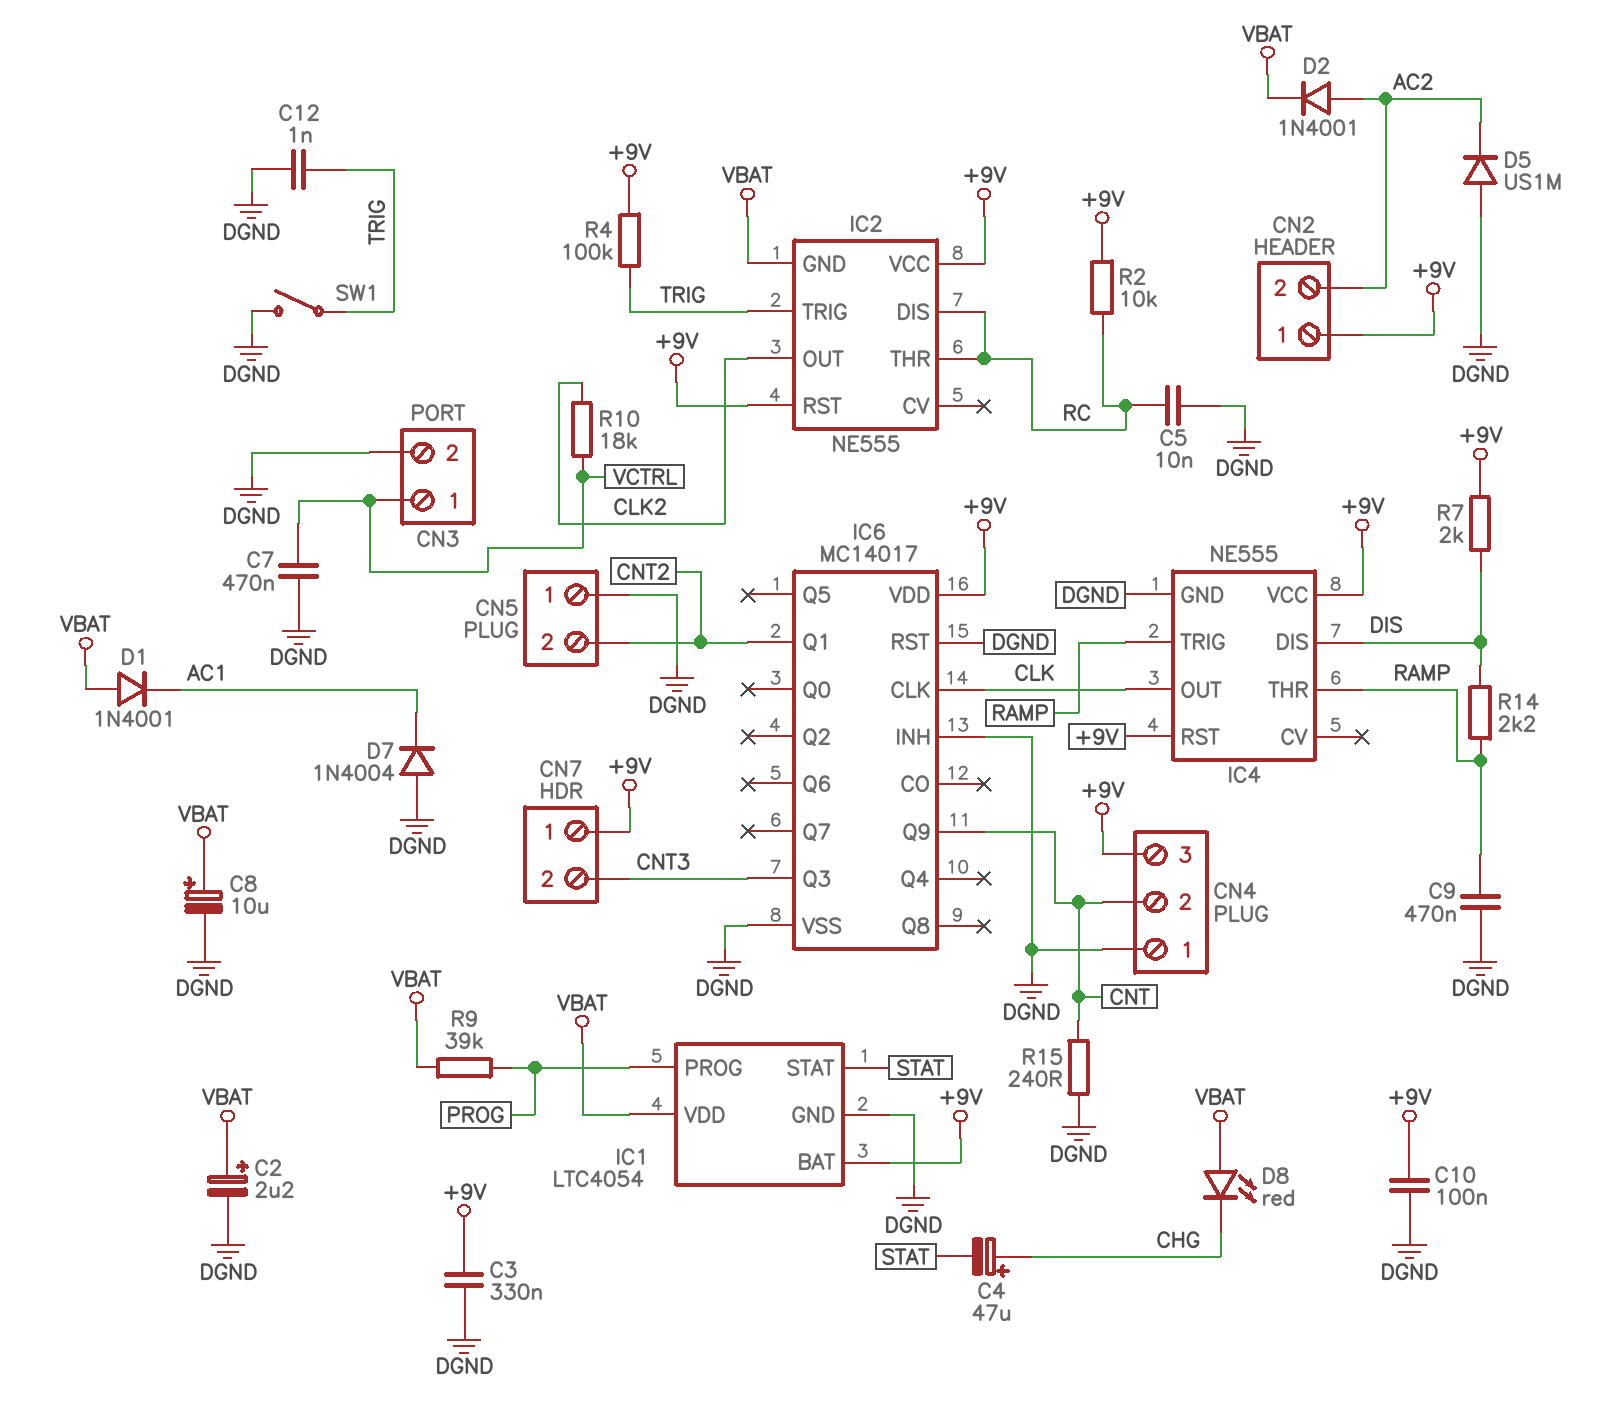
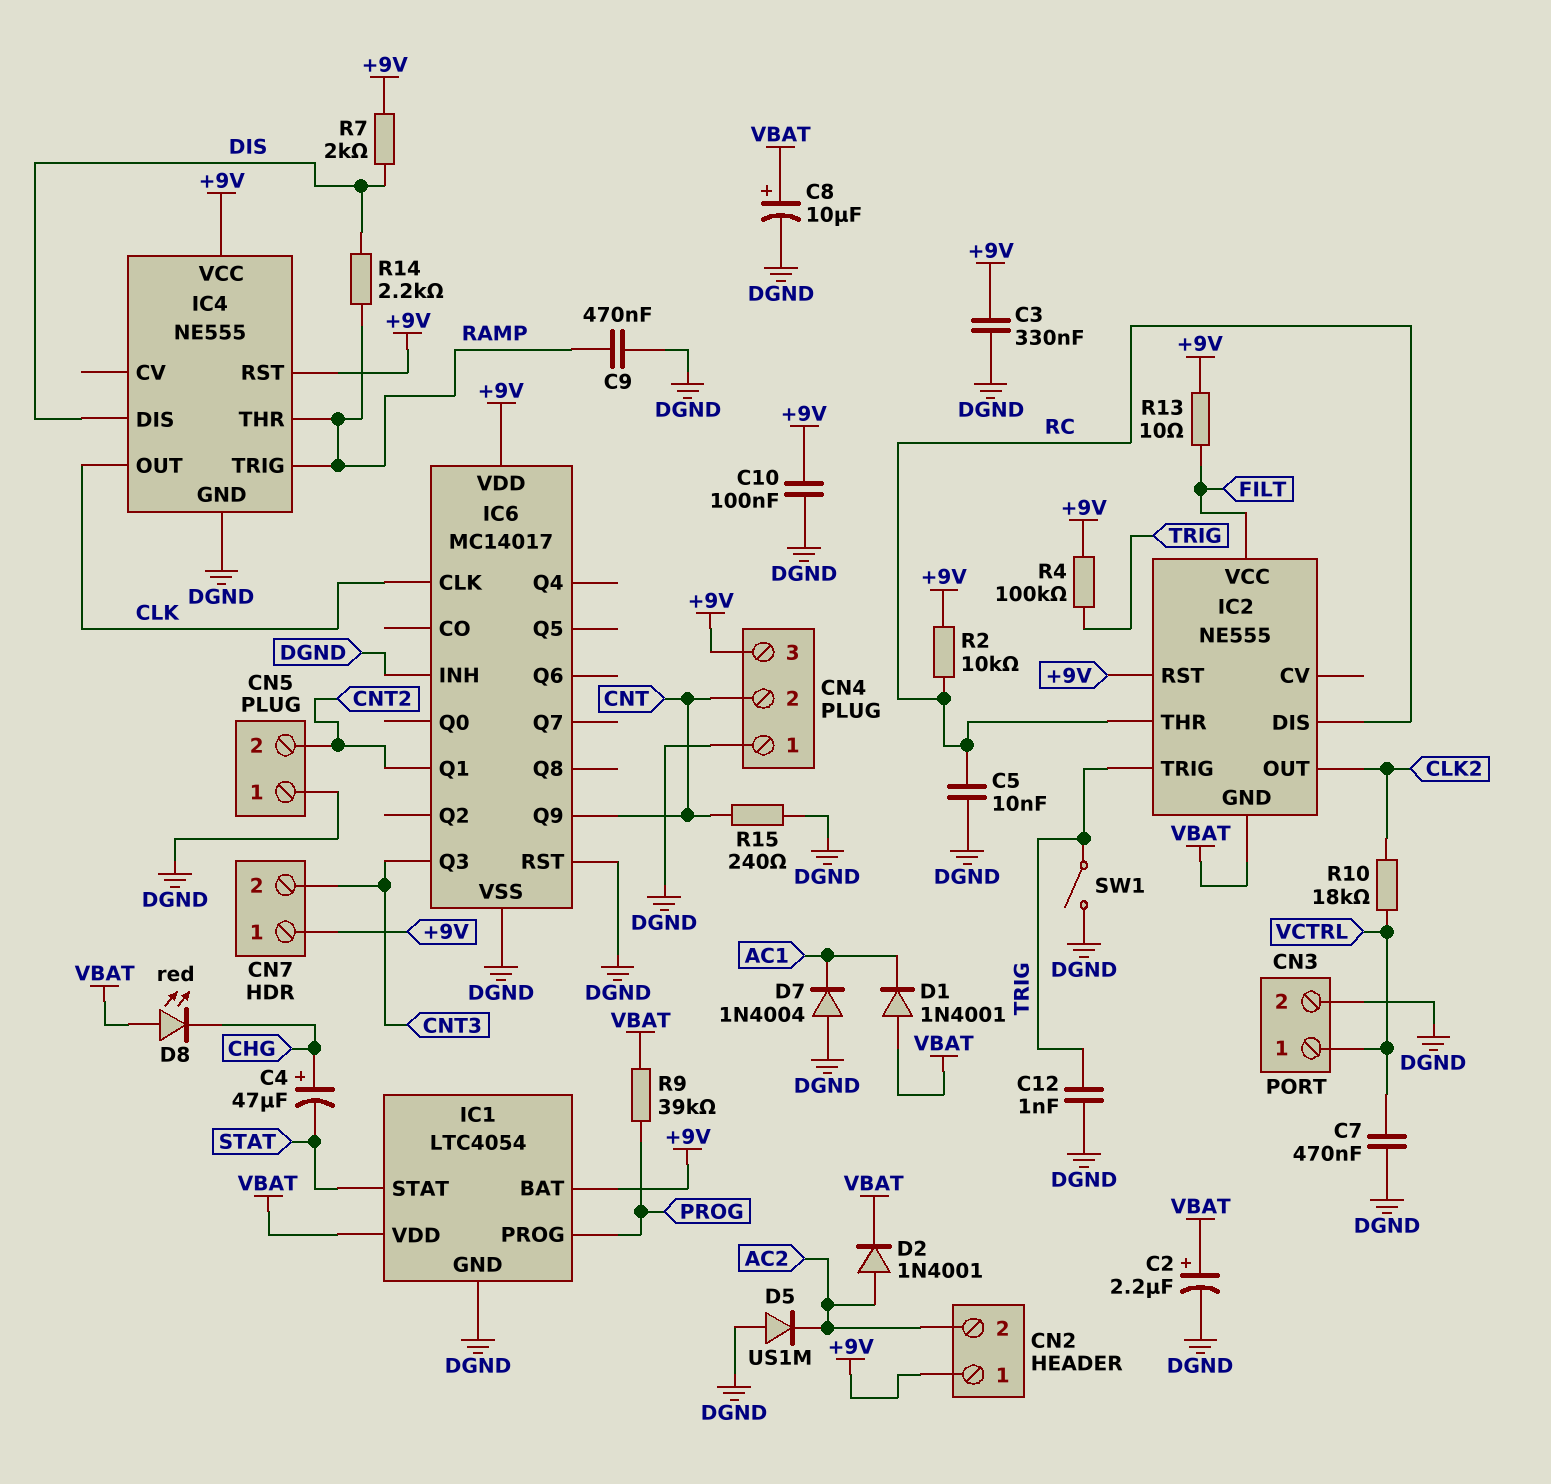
IC2 pin VCC: +9V -> FILT
R13: none -> 10 (+9V, FILT)

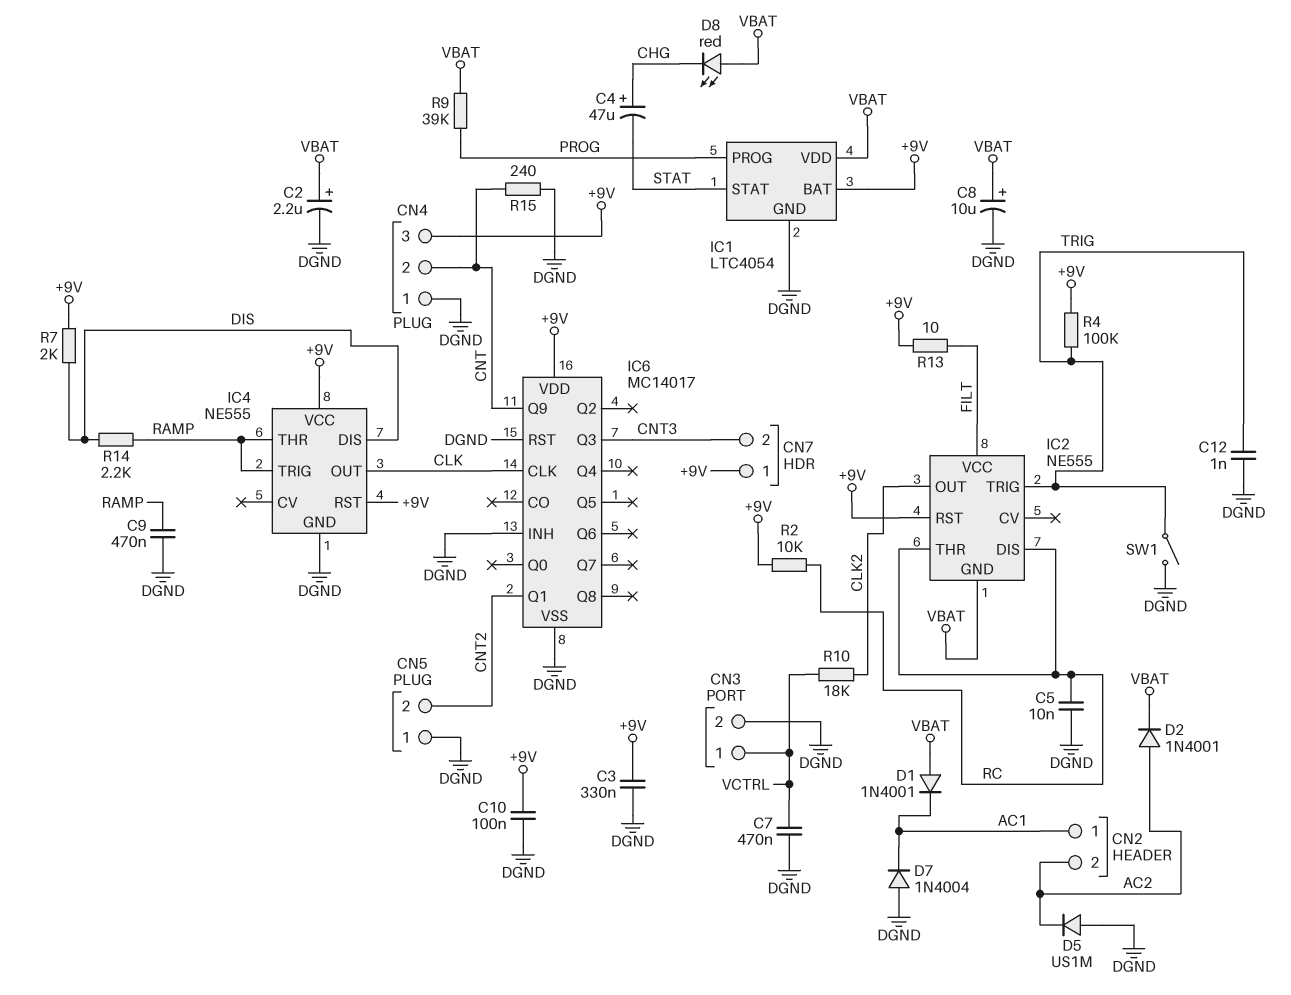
CN2 pin 1: +9V -> AC1

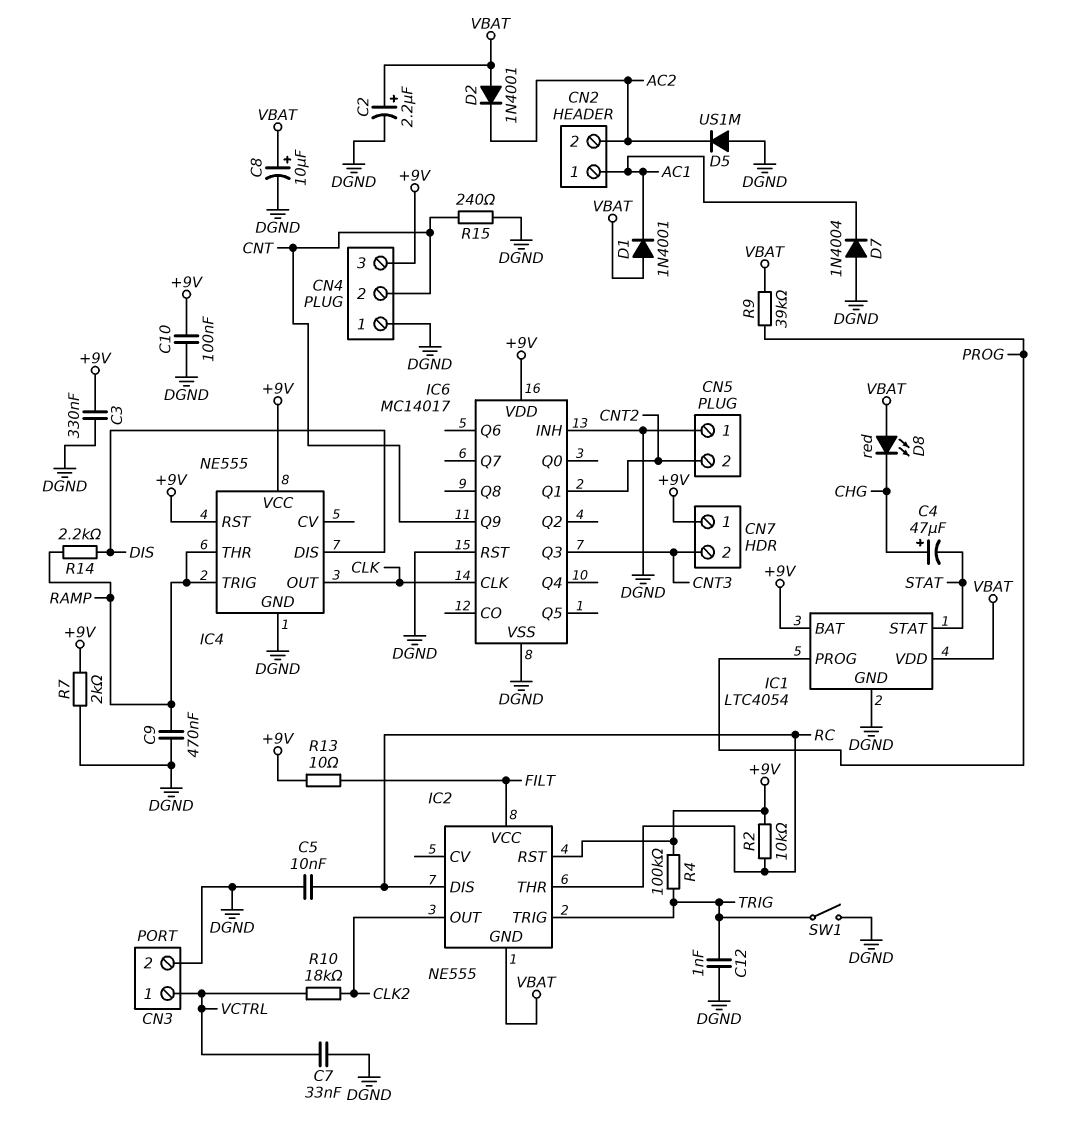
C7: 470nF (DGND, VCTRL) -> 33nF (DGND, VCTRL)
D2: diode 1N4001 (A AC2, K VBAT) -> diode 1N4001 (A VBAT, K AC2)
R7: 2k (+9V, DIS) -> 2k (+9V, DGND)

